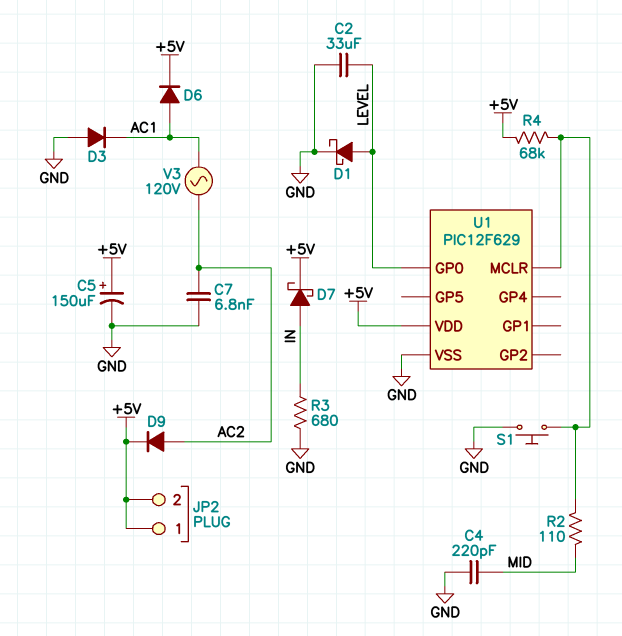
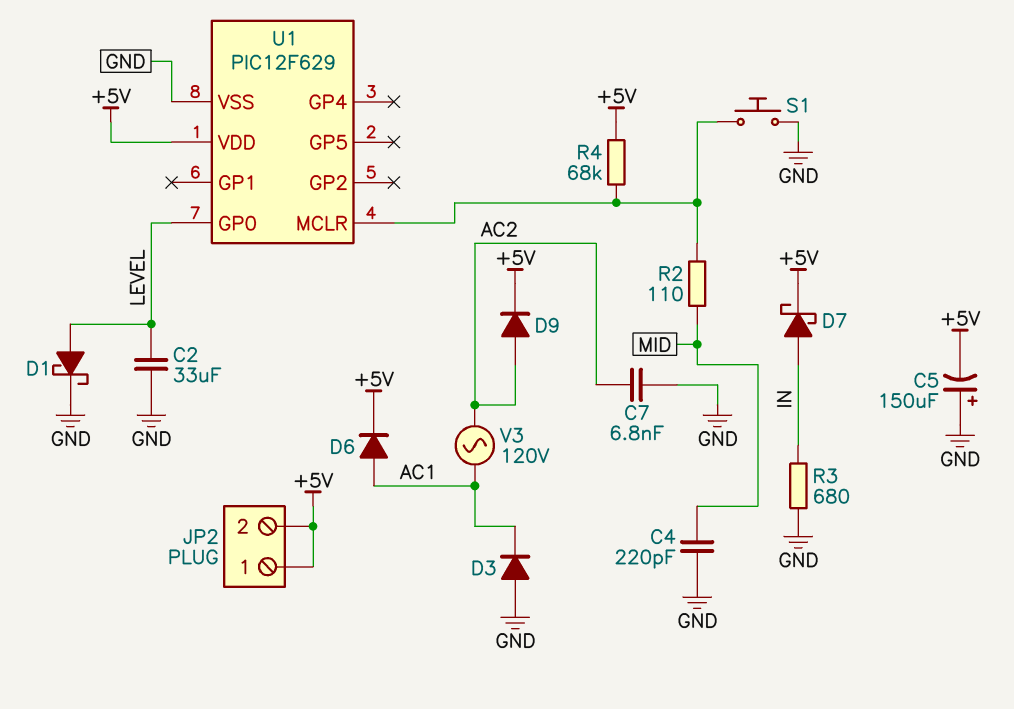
C5: 150uF (plus +5V, minus GND) -> 150uF (plus GND, minus +5V)

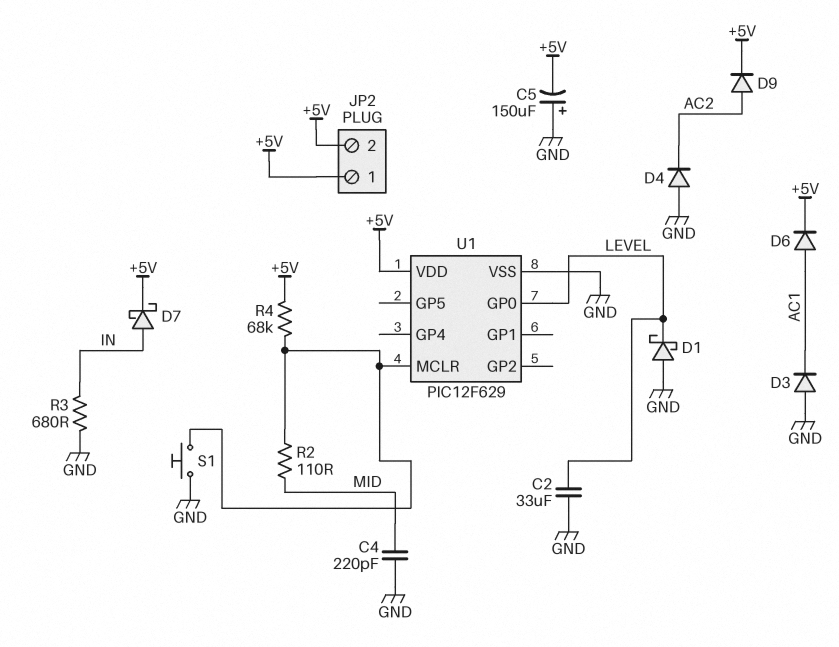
C7: 6.8nF (AC2, GND) -> none
D1: schottky (A LEVEL, K GND) -> schottky (A GND, K LEVEL)
D4: none -> diode (A GND, K AC2)
V3: AC 120V (AC1, AC2) -> none

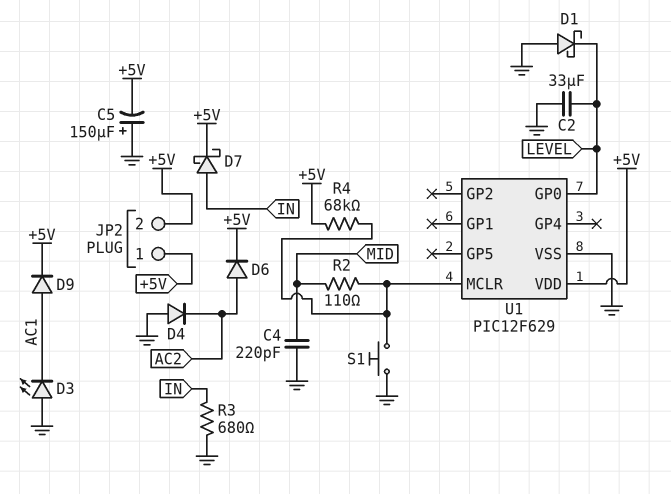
D3: diode (A GND, K AC1) -> LED (A GND, K AC1)
D6: diode (A AC1, K +5V) -> diode (A AC2, K +5V)
D9: diode (A AC2, K +5V) -> diode (A AC1, K +5V)

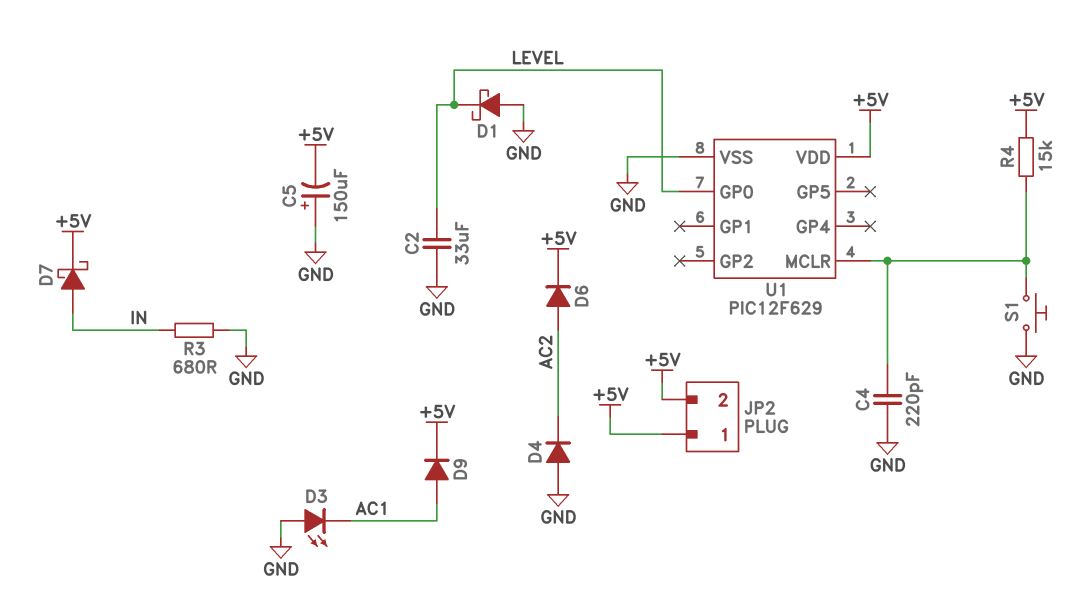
C4: 220pF (GND, MID) -> 220pF (GND, U1/MCLR)
R2: 110 (MID, U1/MCLR) -> none
R4: 68k (+5V, U1/MCLR) -> 15k (+5V, U1/MCLR)

